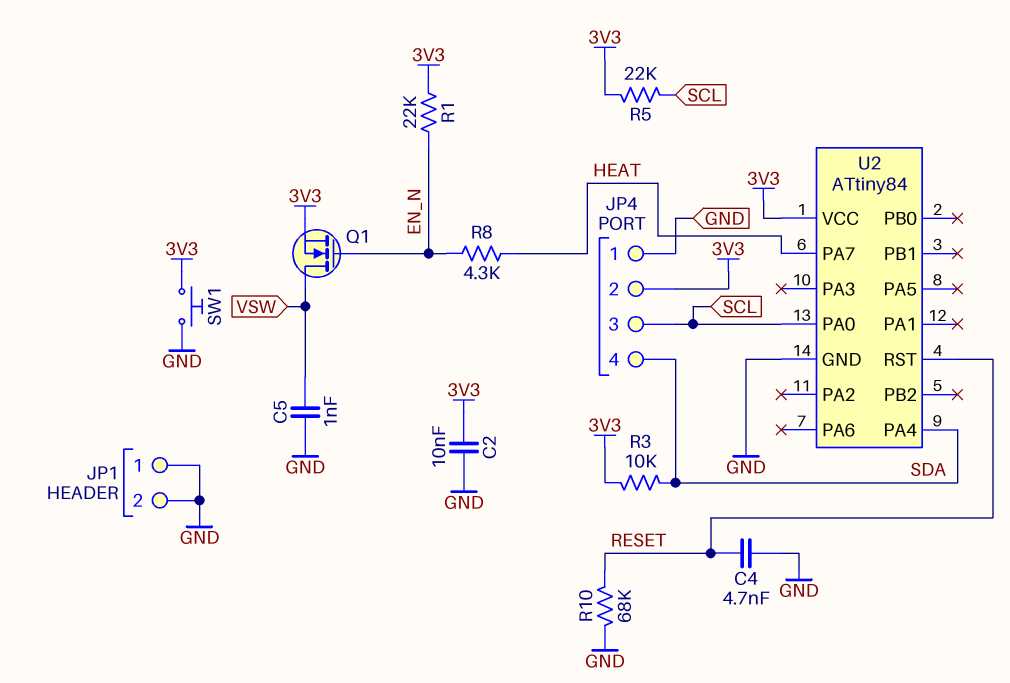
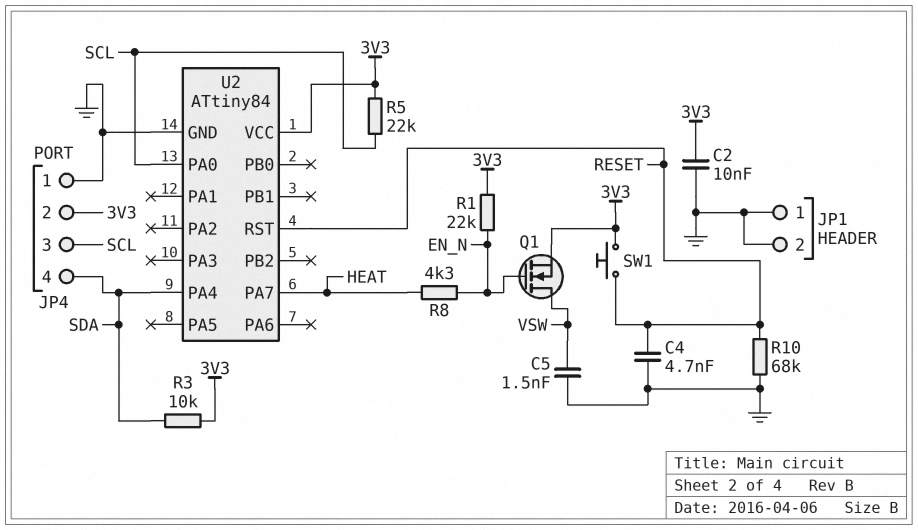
C5: 1nF (GND, VSW) -> 1.5nF (GND, VSW)
SW1: button (3V3, GND) -> button (3V3, RESET)

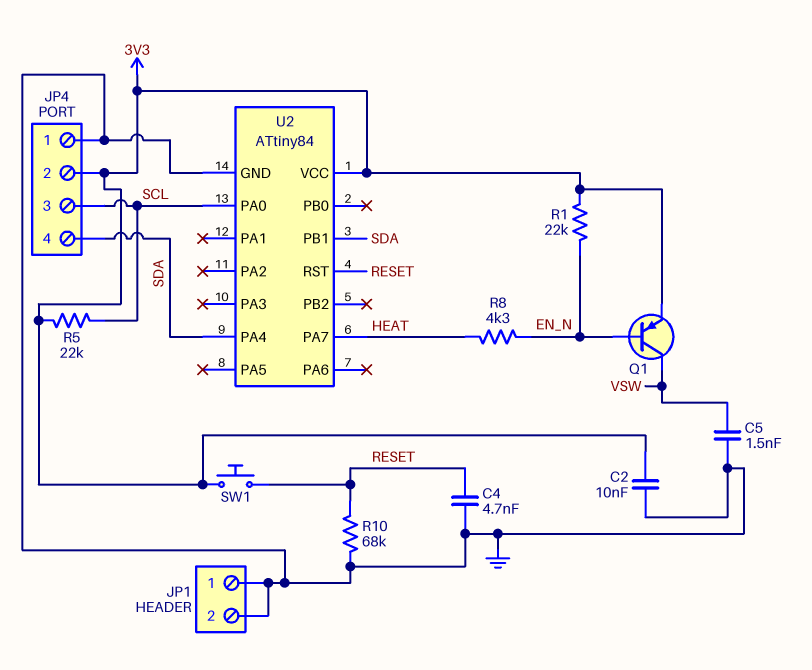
Q1: NMOS (G EN_N, D VSW, S 3V3) -> PNP (B EN_N, C VSW, E 3V3)
R3: 10k (3V3, SDA) -> none
U2 pin PB1: none -> SDA

